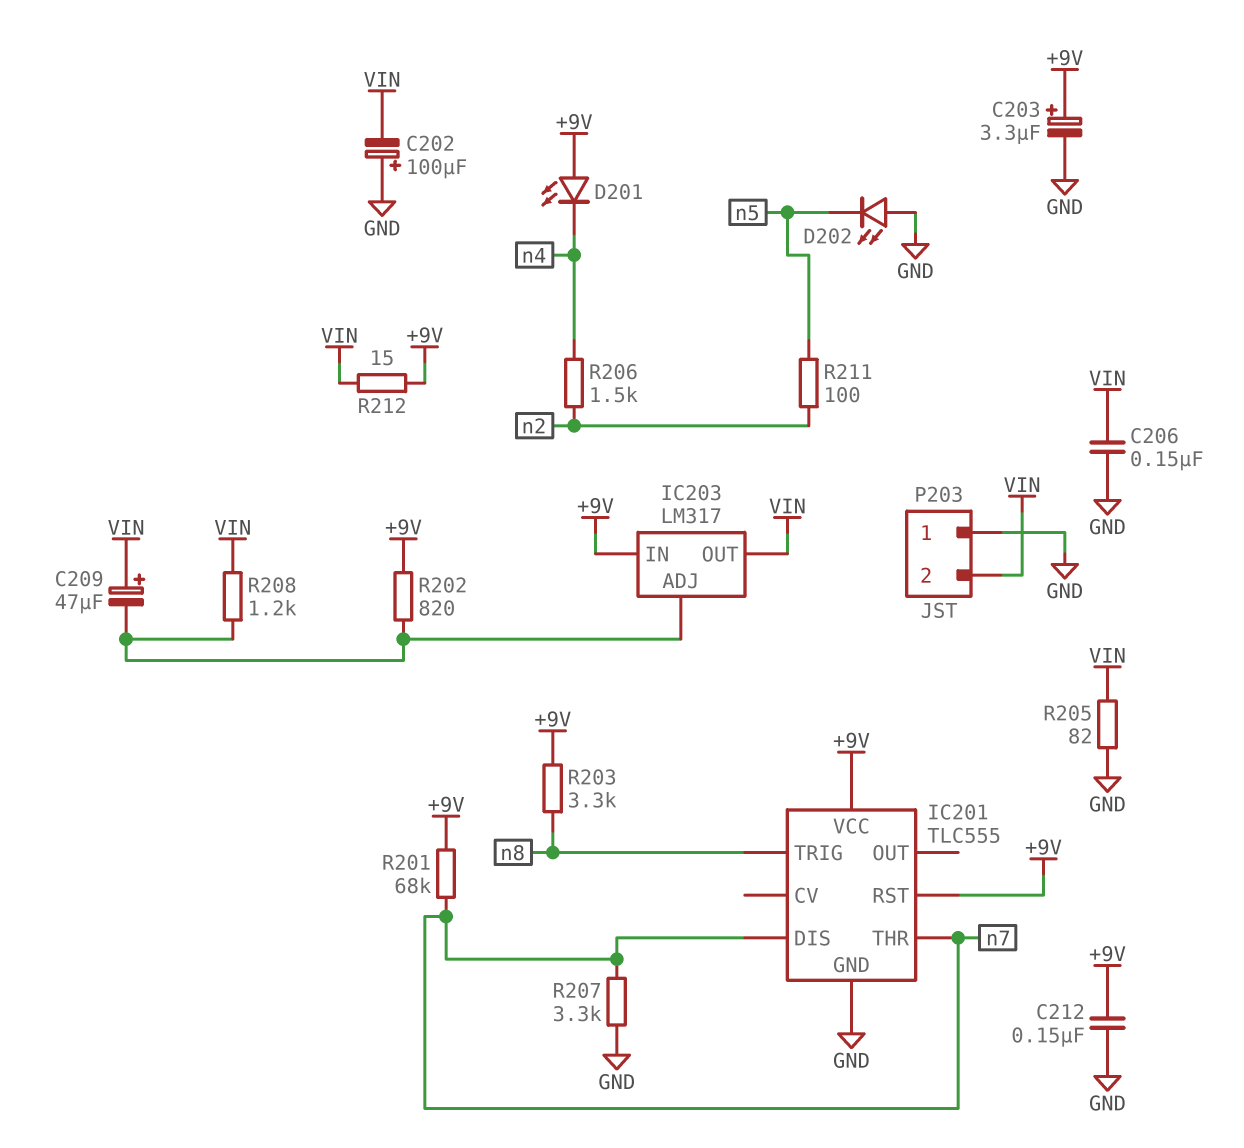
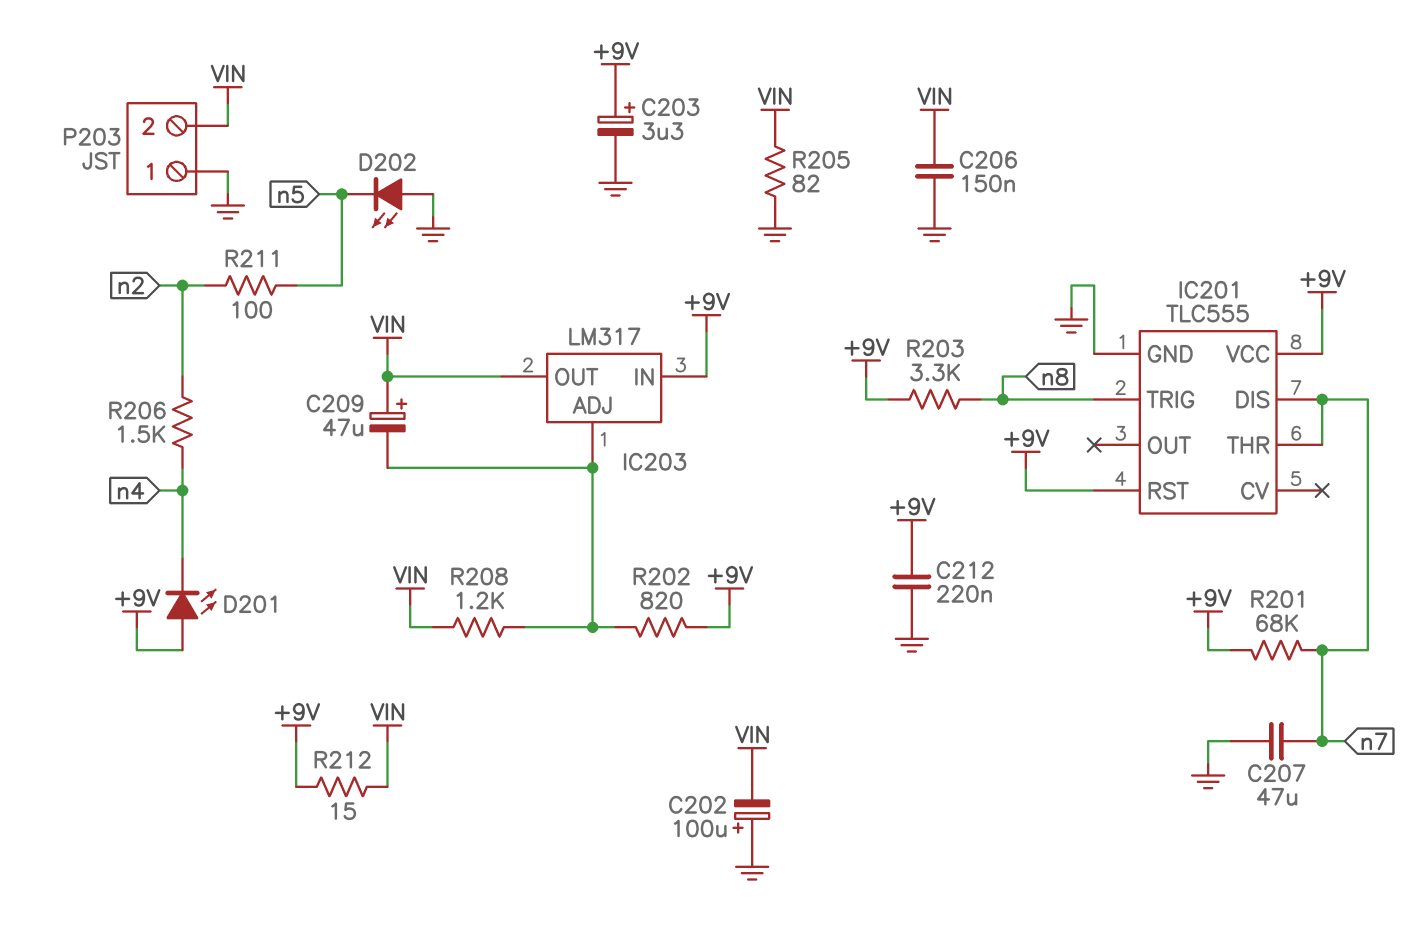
C207: none -> 47uF (GND, n7)
C212: 150nF (+9V, GND) -> 220nF (+9V, GND)
R207: 3.3k (GND, n7) -> none

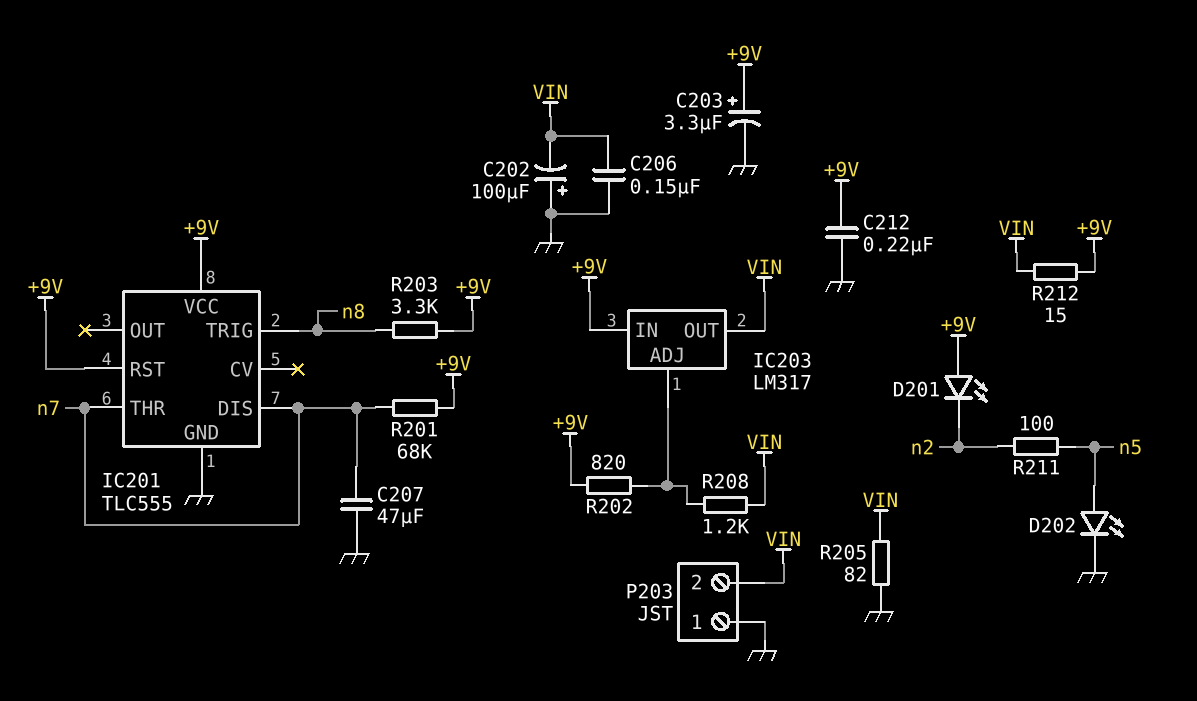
C209: 47uF (plus VIN, minus IC203/ADJ) -> none
D201: LED (A +9V, K n4) -> LED (A +9V, K n2)
D202: LED (A GND, K n5) -> LED (A n5, K GND)
R206: 1.5k (n2, n4) -> none

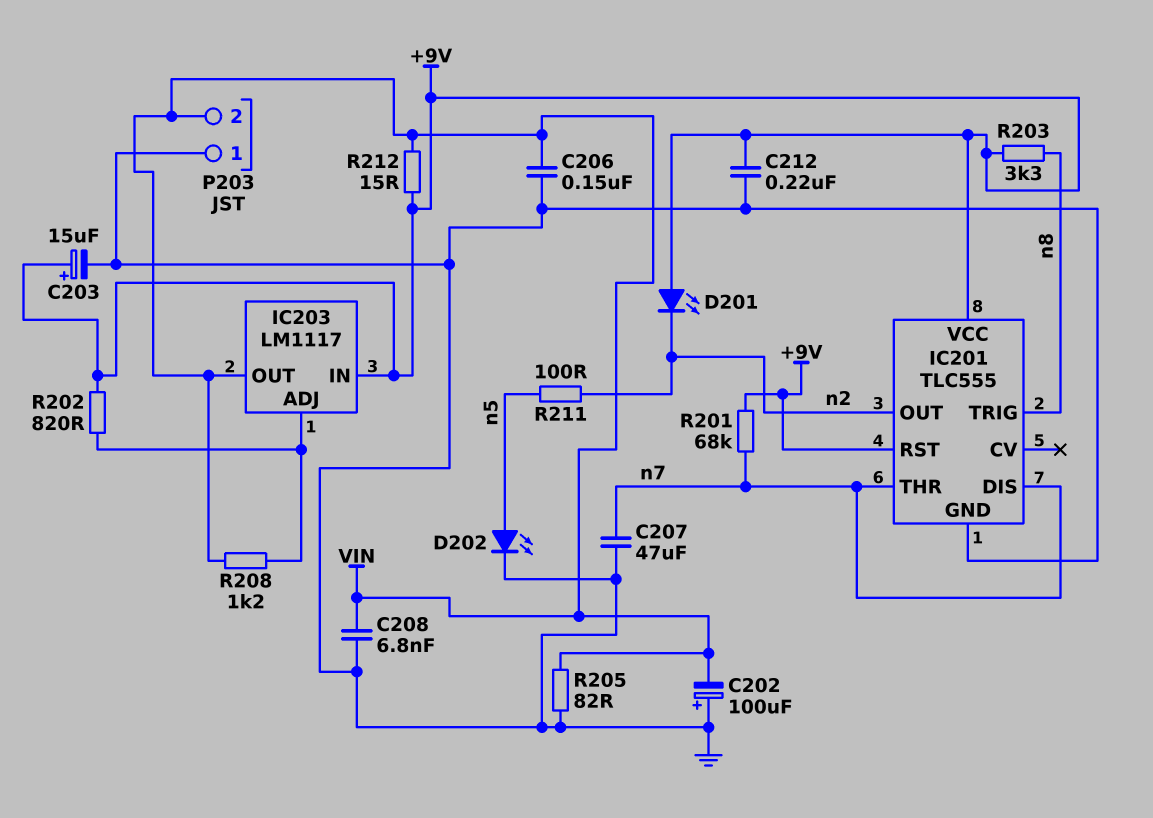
C203: 3.3uF (plus +9V, minus GND) -> 15uF (plus +9V, minus GND)
C208: none -> 6.8nF (GND, VIN)
IC201 pin OUT: none -> n2
IC203: LM317 -> LM1117

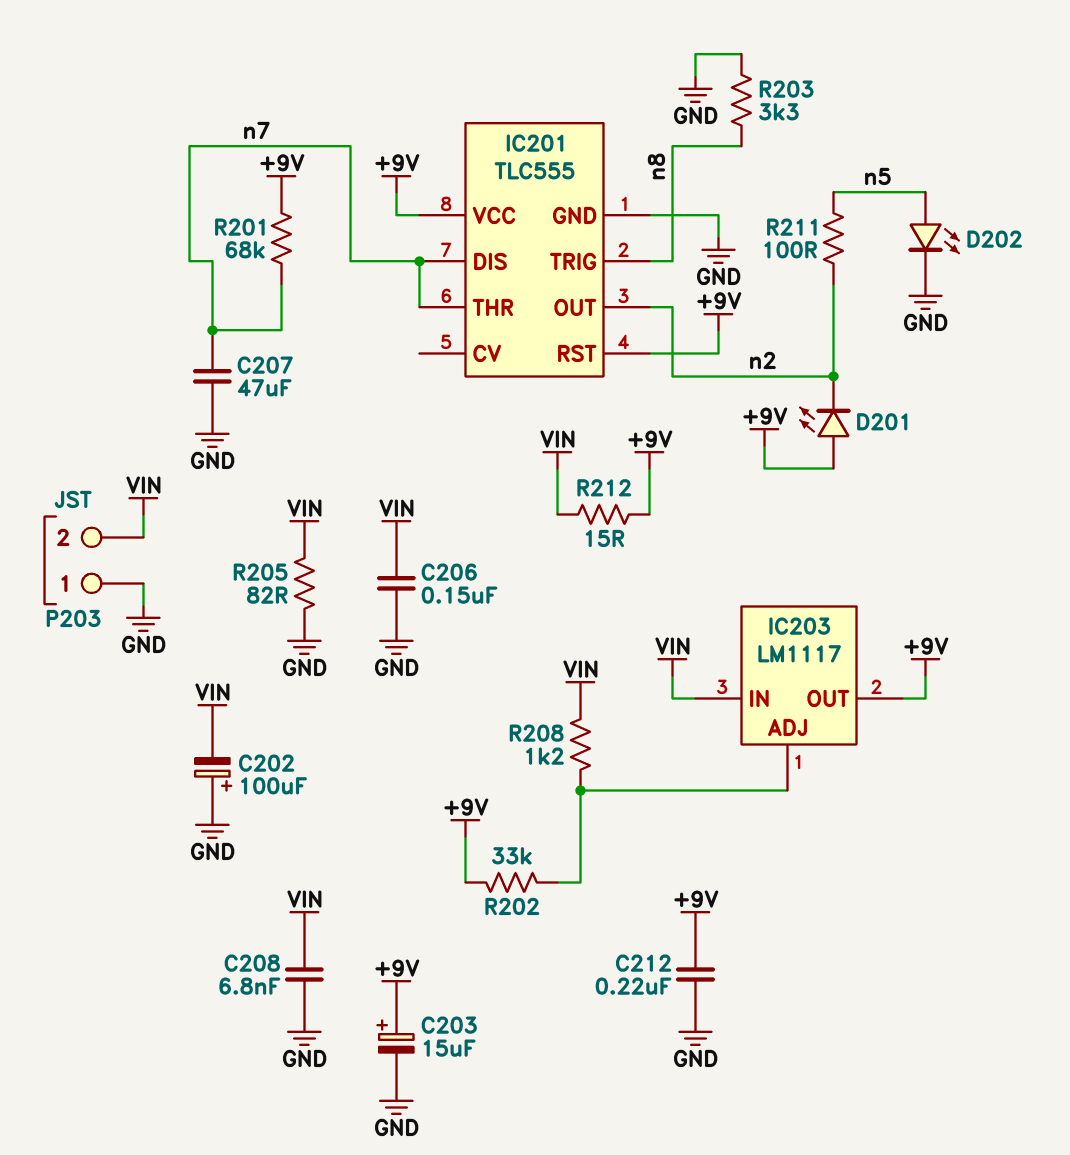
IC203 pin IN: +9V -> VIN
IC203 pin OUT: VIN -> +9V
R202: 820 (+9V, IC203/ADJ) -> 33k (+9V, IC203/ADJ)
R203: 3.3k (+9V, n8) -> 3.3k (GND, n8)

